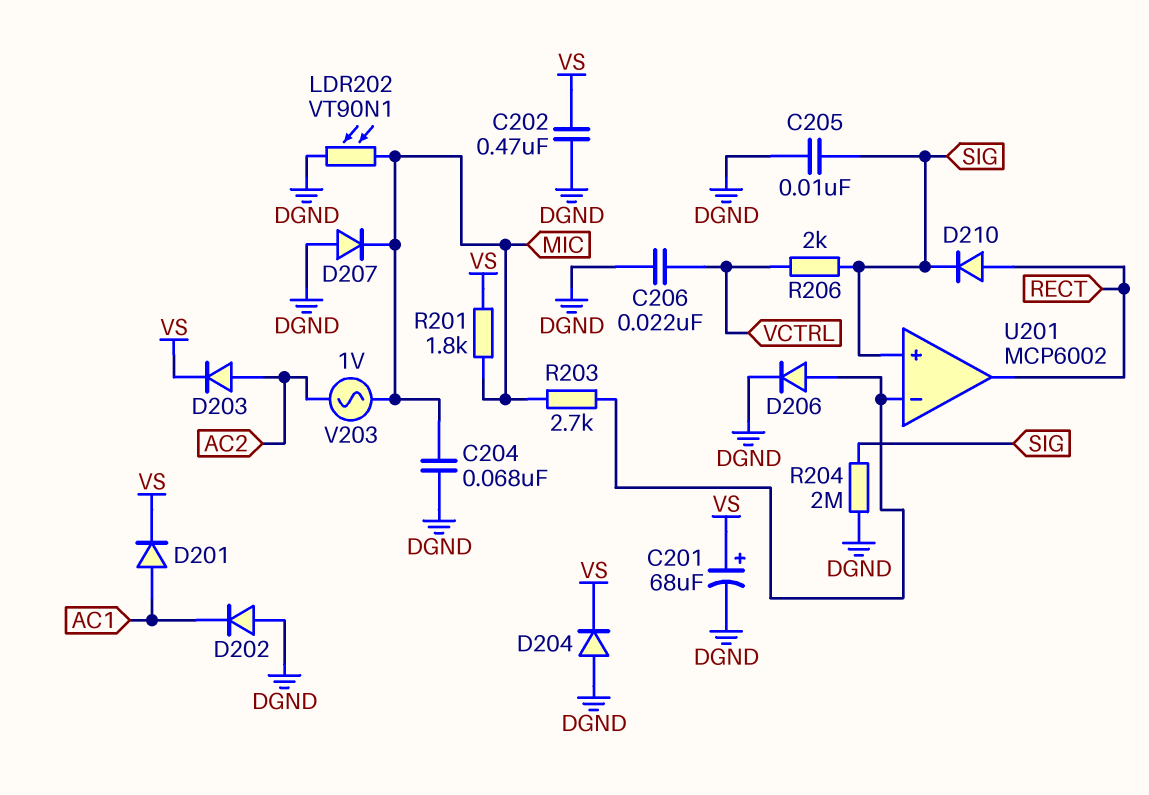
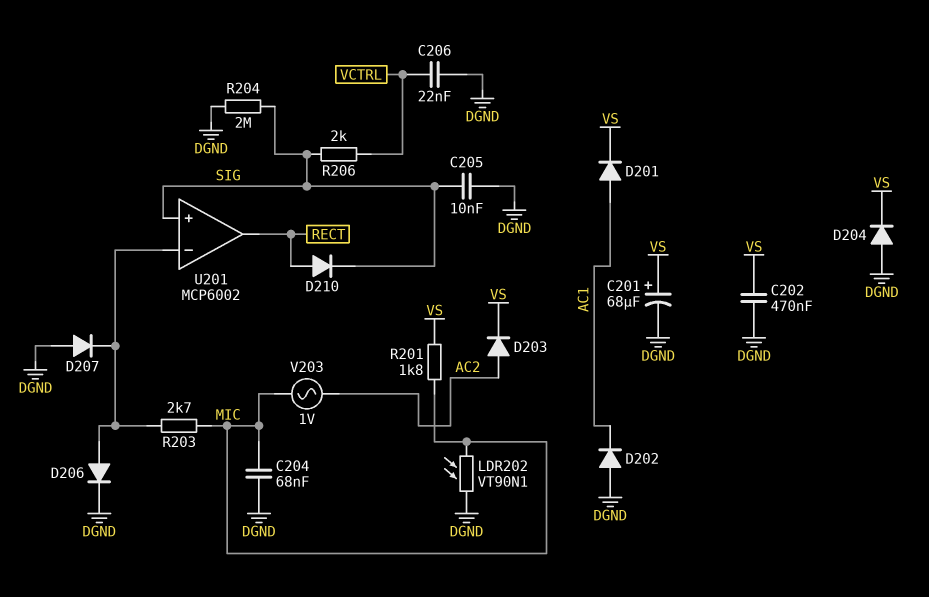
D207: diode (A DGND, K MIC) -> diode (A DGND, K U201/in-)

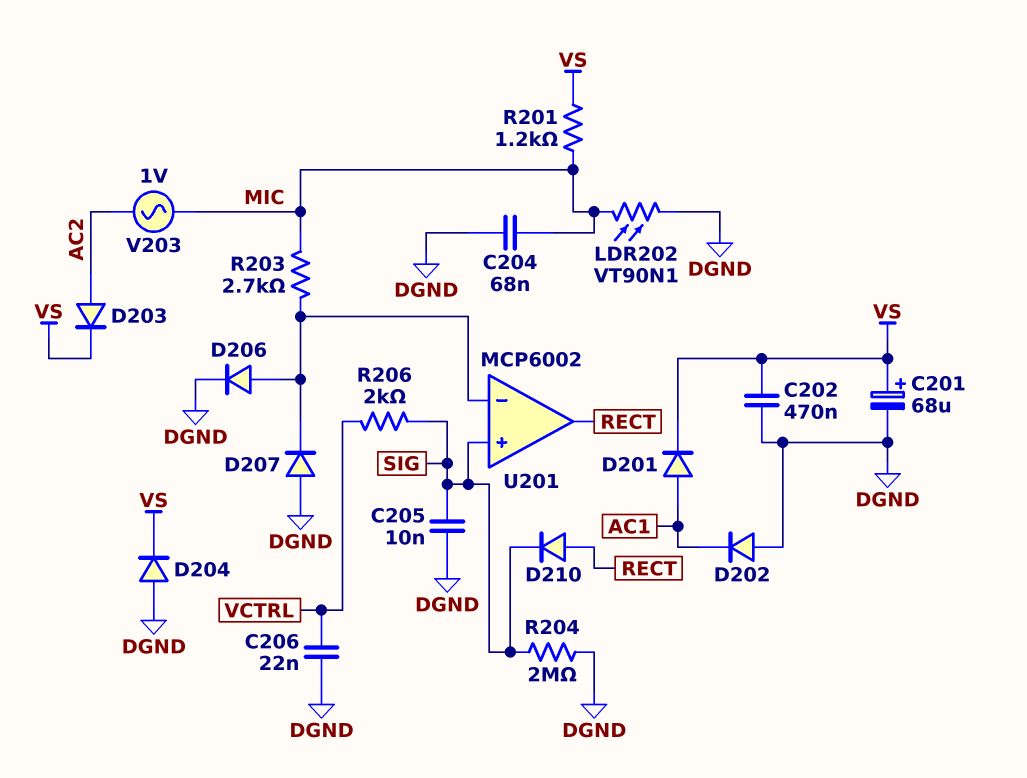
R201: 1.8k (MIC, VS) -> 1.2k (MIC, VS)

